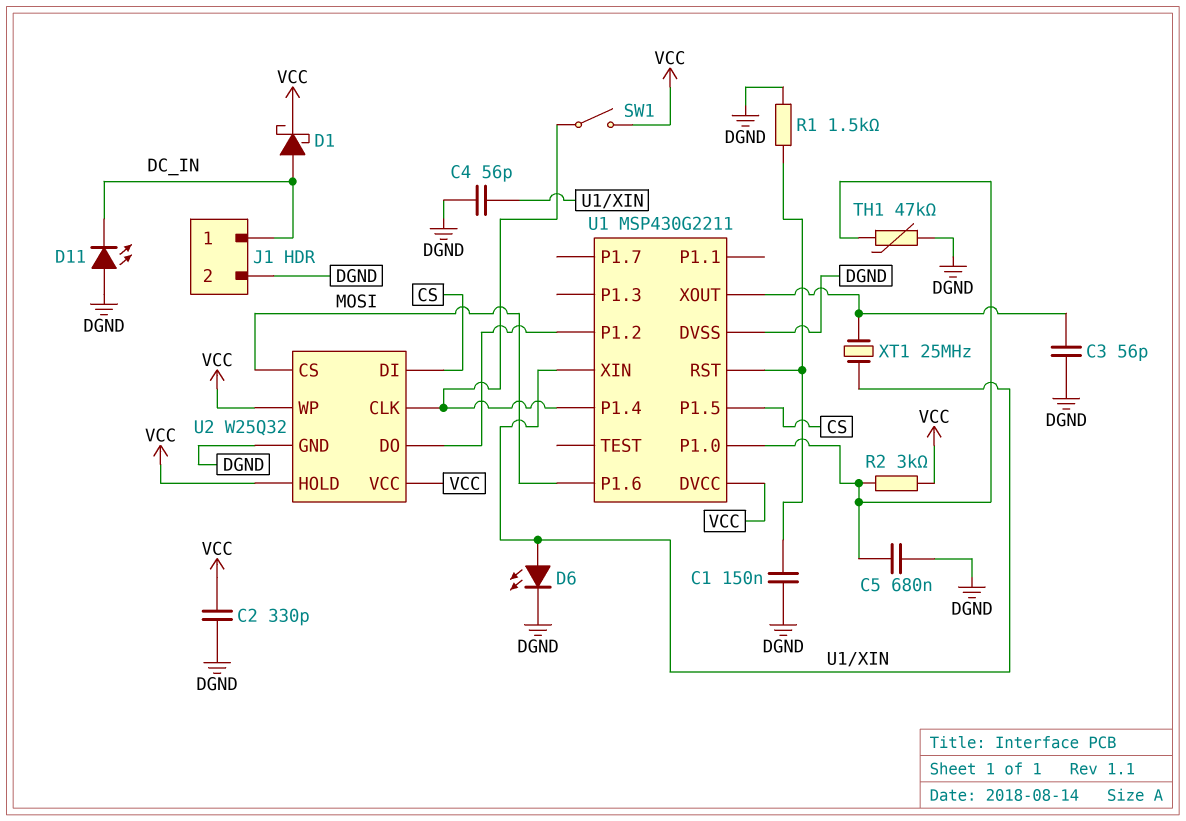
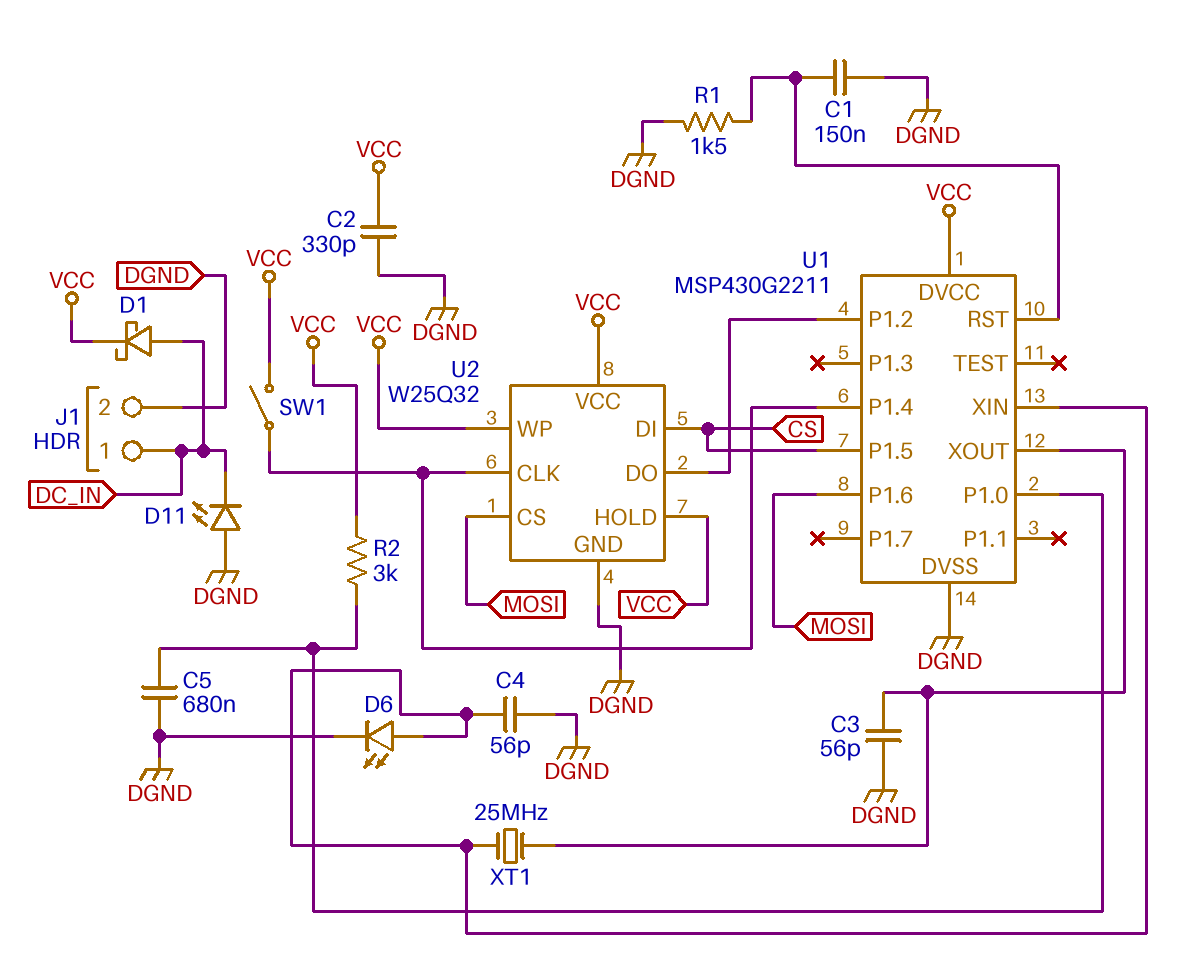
TH1: 47k (DGND, U1/P1.0) -> none

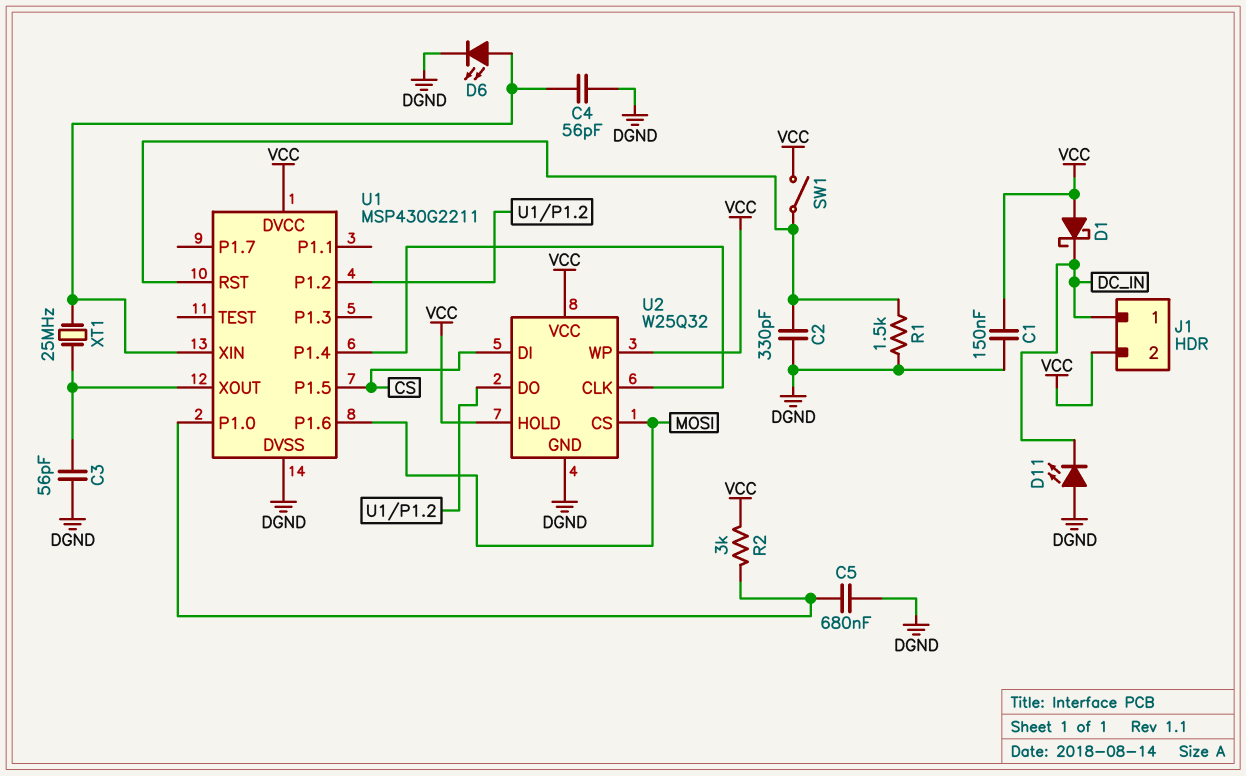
C1: 150nF (DGND, U1/RST) -> 150nF (DGND, VCC)
C2: 330pF (DGND, VCC) -> 330pF (DGND, U1/RST)
D1: schottky (A DC_IN, K VCC) -> schottky (A VCC, K DC_IN)
J1 pin 2: DGND -> VCC
SW1: switch (U1/P1.4, VCC) -> switch (U1/RST, VCC)

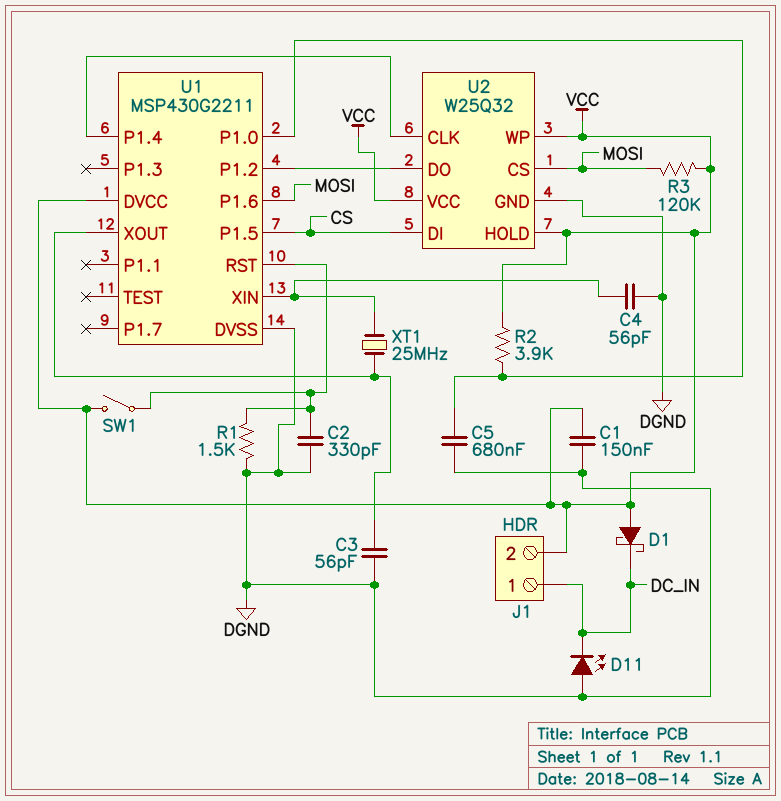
D6: LED (A U1/XIN, K DGND) -> none
R2: 3k (U1/P1.0, VCC) -> 3.9k (U1/P1.0, VCC)
R3: none -> 120k (MOSI, VCC)

